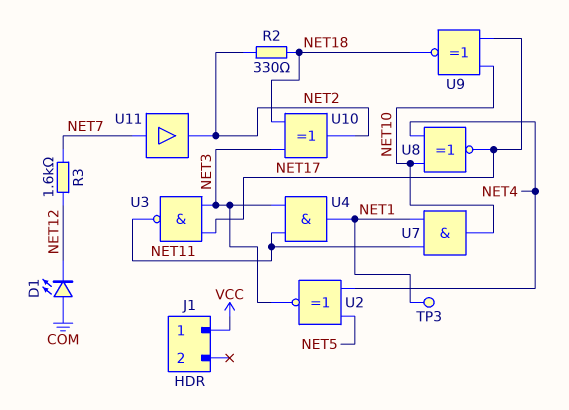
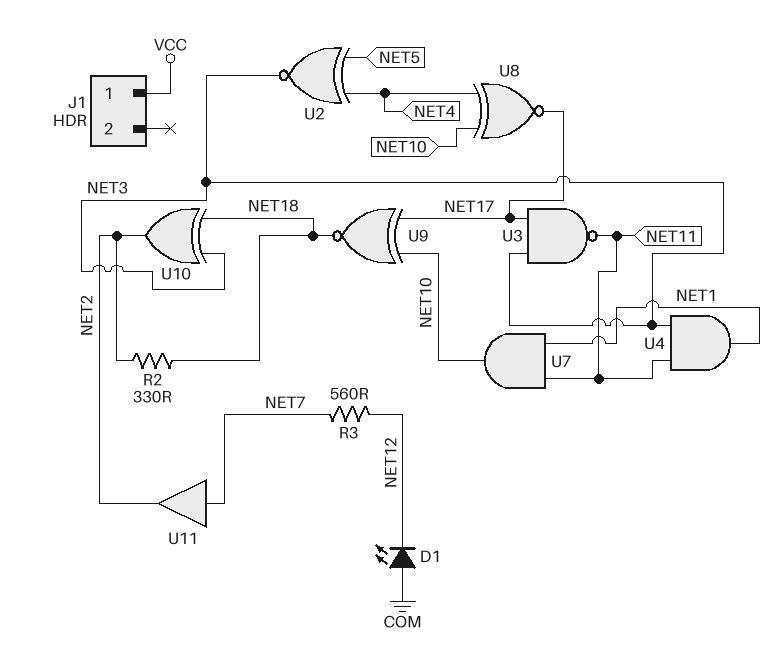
R3: 1.6k (NET7, NET12) -> 560 (NET7, NET12)
TP3: test point (NET1) -> none

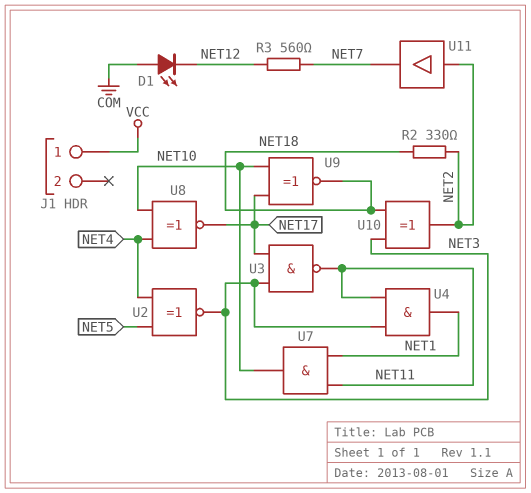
U11: buffer (in NET7, out NET2) -> buffer (in NET2, out NET7)

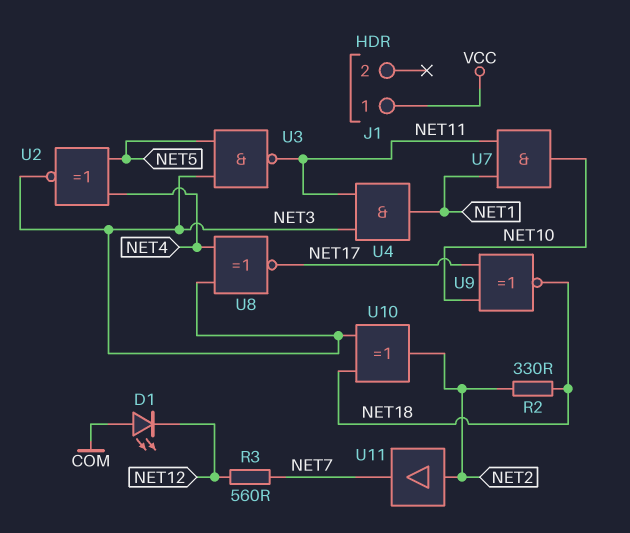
U3: NAND (in NET3, in NET17, out NET11) -> NAND (in NET3, in NET5, out NET11)
U8: XNOR (in NET4, in NET10, out NET17) -> XNOR (in NET3, in NET4, out NET17)

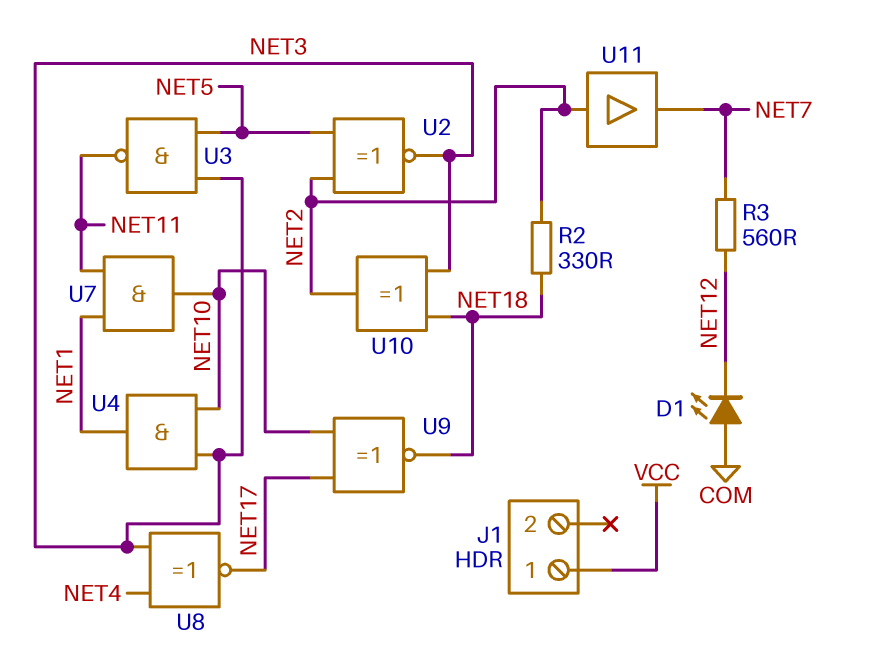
U2: XNOR (in NET4, in NET5, out NET3) -> XNOR (in NET2, in NET5, out NET3)
U4: AND (in NET3, in NET11, out NET1) -> AND (in NET3, in NET10, out NET1)

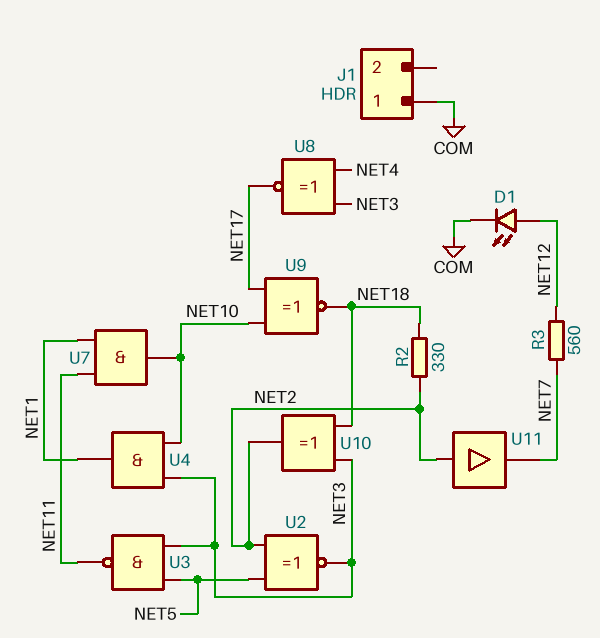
D1: LED (A COM, K NET12) -> LED (A NET12, K COM)
J1 pin 1: VCC -> COM

